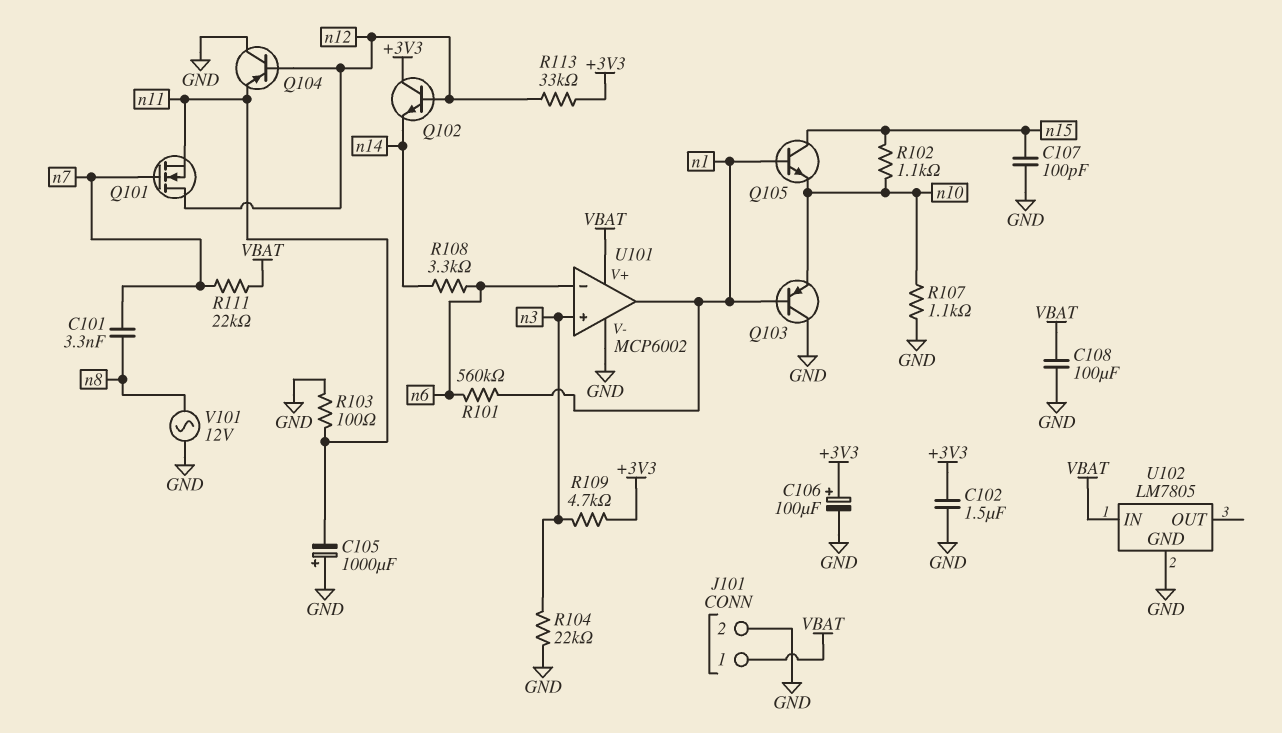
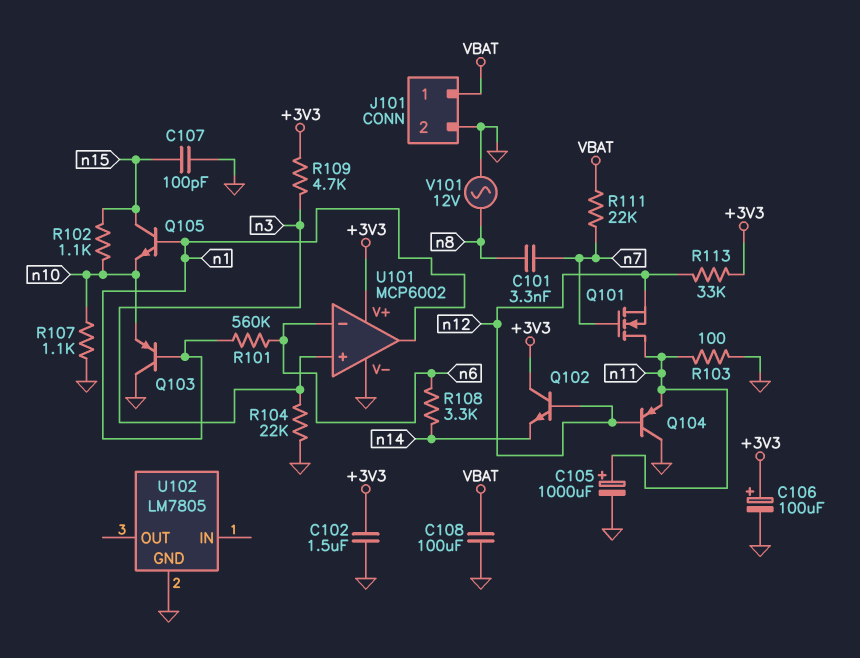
C105: 1000uF (plus GND, minus n11) -> 1000uF (plus n11, minus GND)
Q101: NMOS (G n7, D n12, S n11) -> NMOS (G n7, D n11, S n12)
U101 pin V+: VBAT -> +3V3
U102 pin IN: VBAT -> none

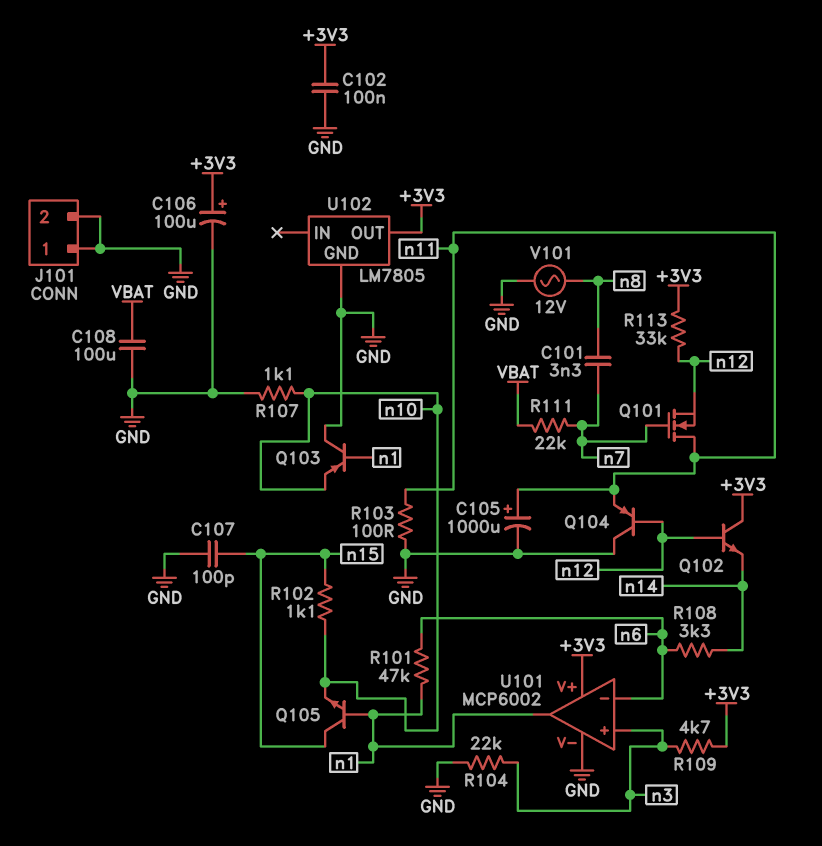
C102: 1.5uF (+3V3, GND) -> 100nF (+3V3, GND)
J101 pin 1: VBAT -> GND
R101: 560k (n1, n6) -> 47k (n1, n6)
U102 pin OUT: none -> +3V3

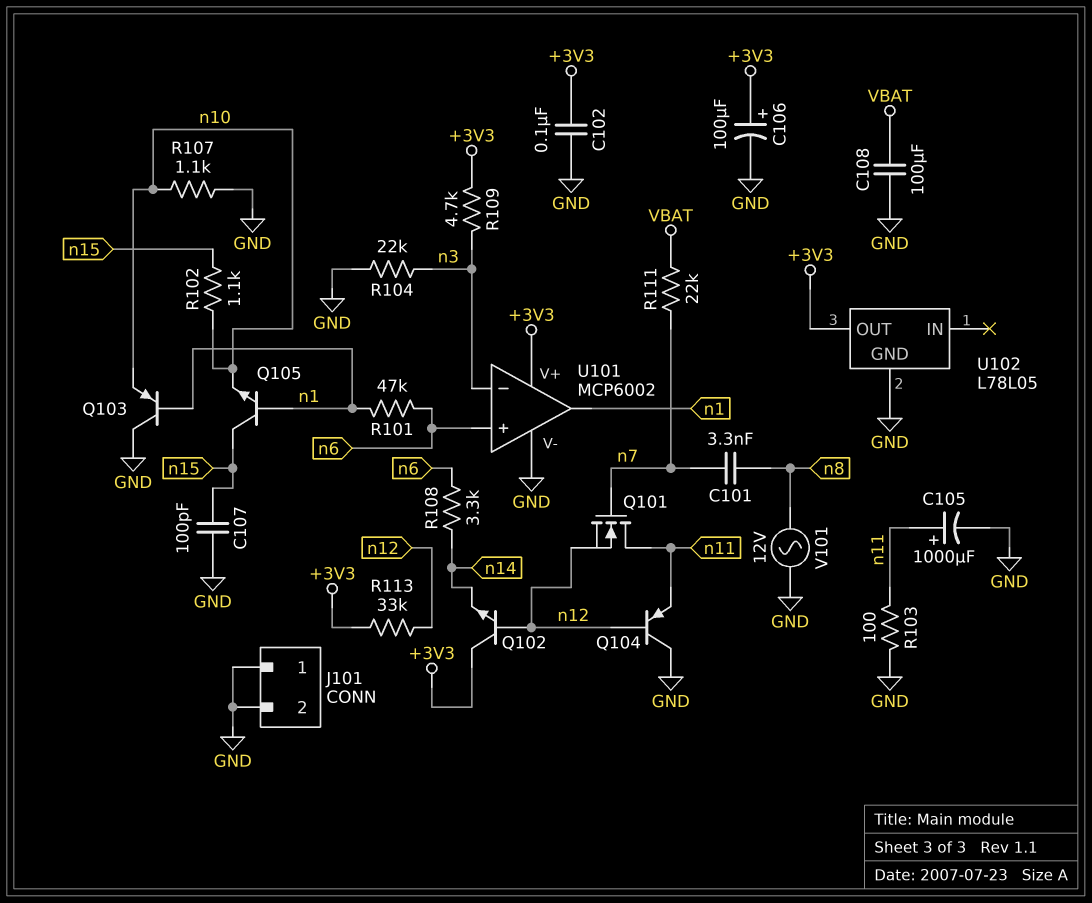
U101 pin in+: n3 -> n6
U101 pin in-: n6 -> n3
U102: LM7805 -> L78L05

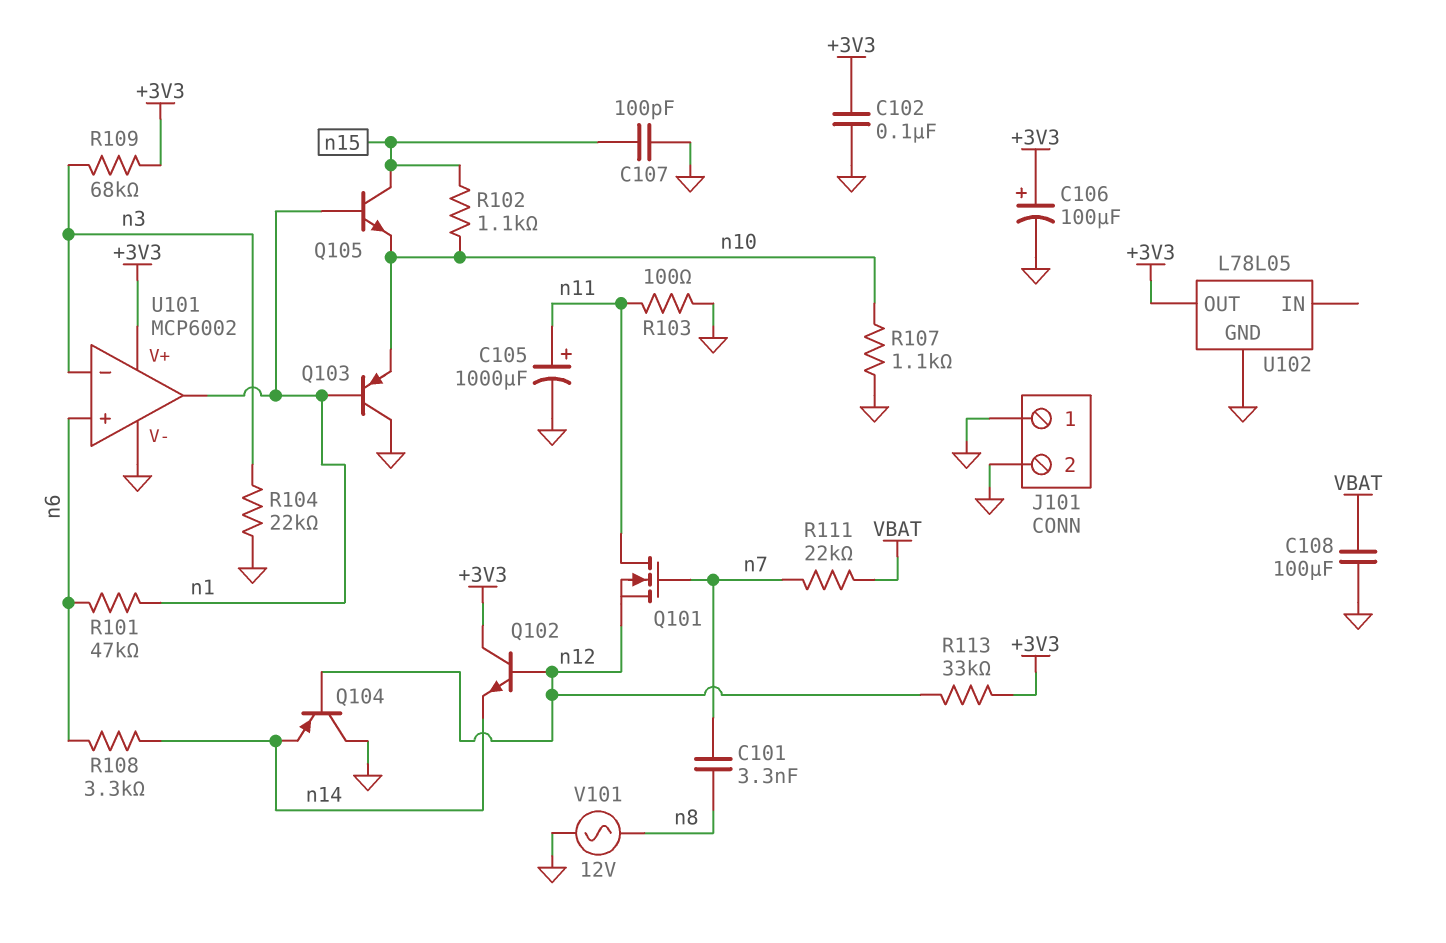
Q104: PNP (B n12, C GND, E n11) -> PNP (B n12, C GND, E n14)
R109: 4.7k (+3V3, n3) -> 68k (+3V3, n3)

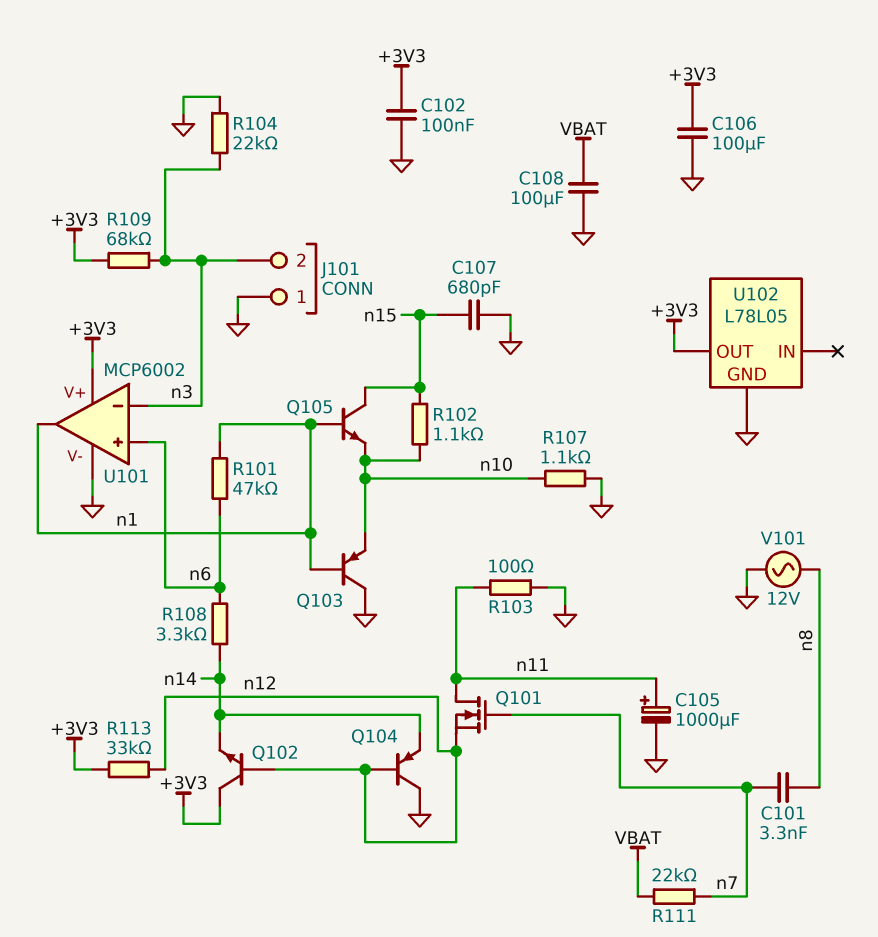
C106: 100uF (plus +3V3, minus GND) -> 100uF (+3V3, GND)
C107: 100pF (GND, n15) -> 680pF (GND, n15)
J101 pin 2: GND -> n3

